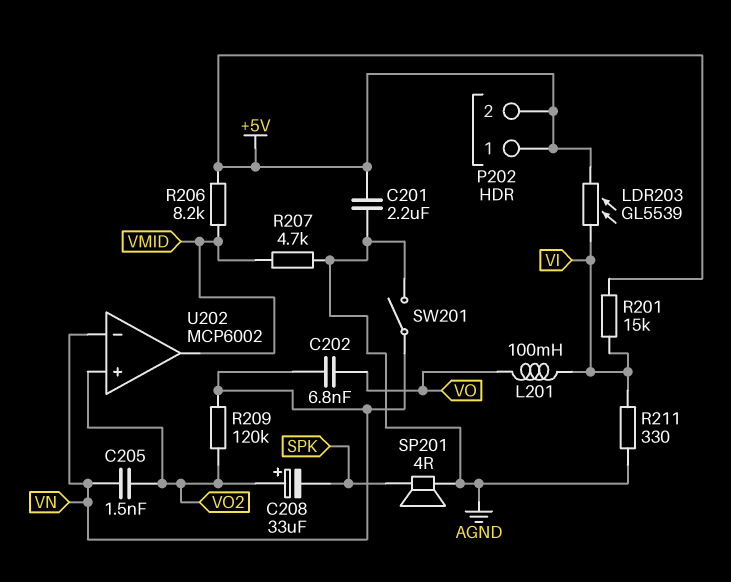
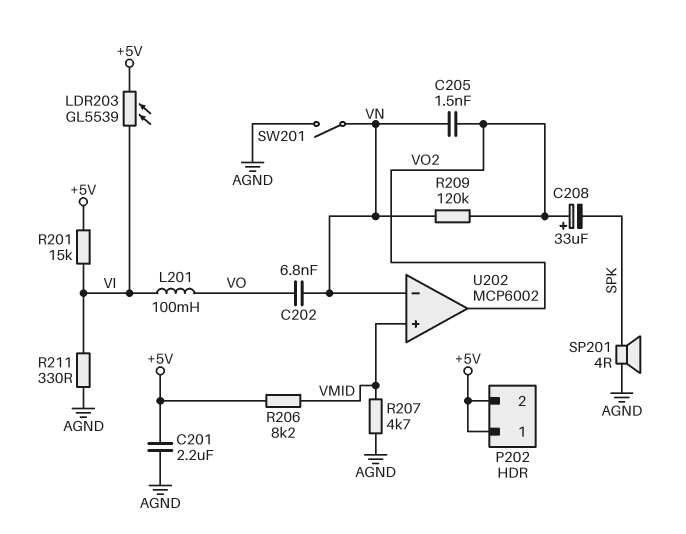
U202 pin in+: VO2 -> VMID
U202 pin out: VMID -> VO2

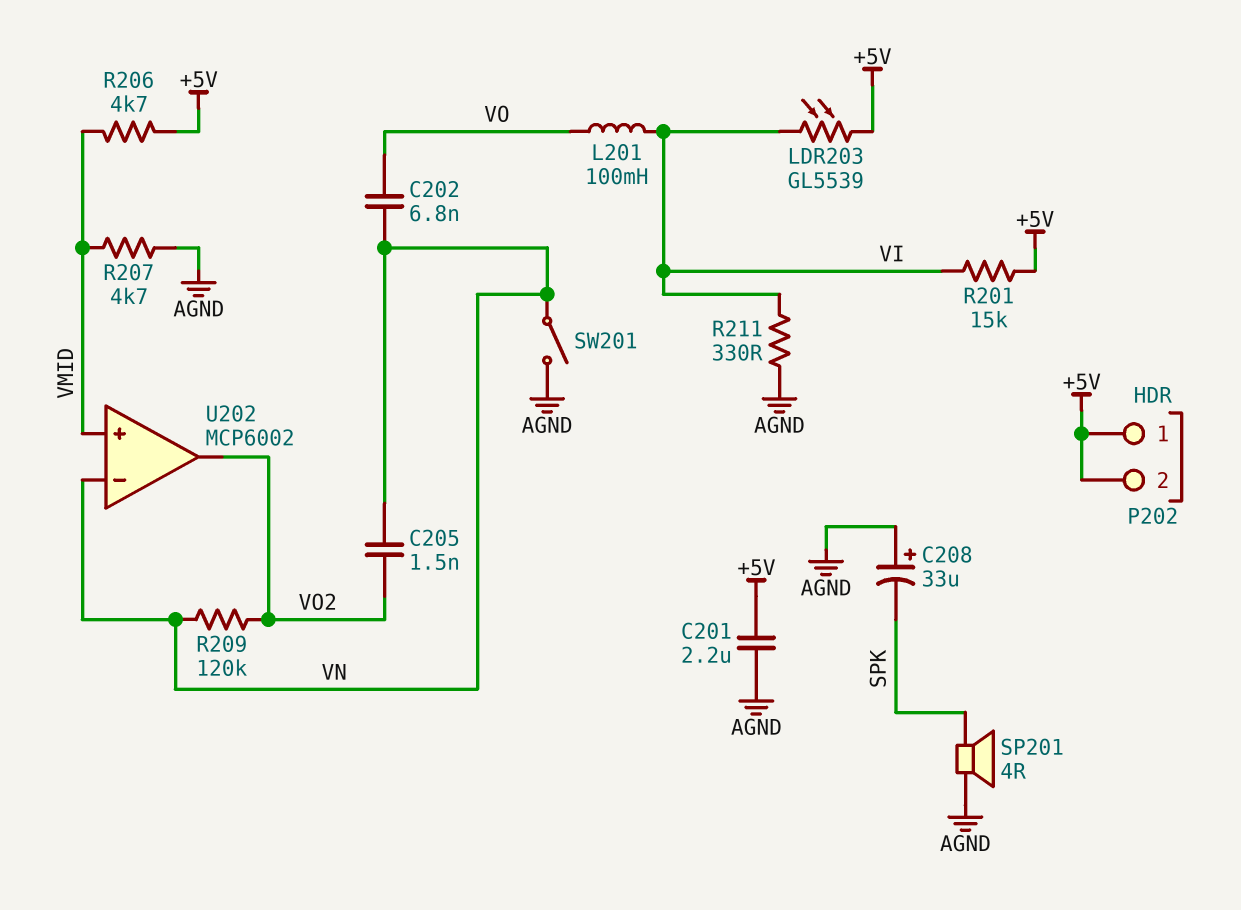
C208: 33uF (plus VO2, minus SPK) -> 33uF (plus AGND, minus SPK)
R206: 8.2k (+5V, VMID) -> 4.7k (+5V, VMID)

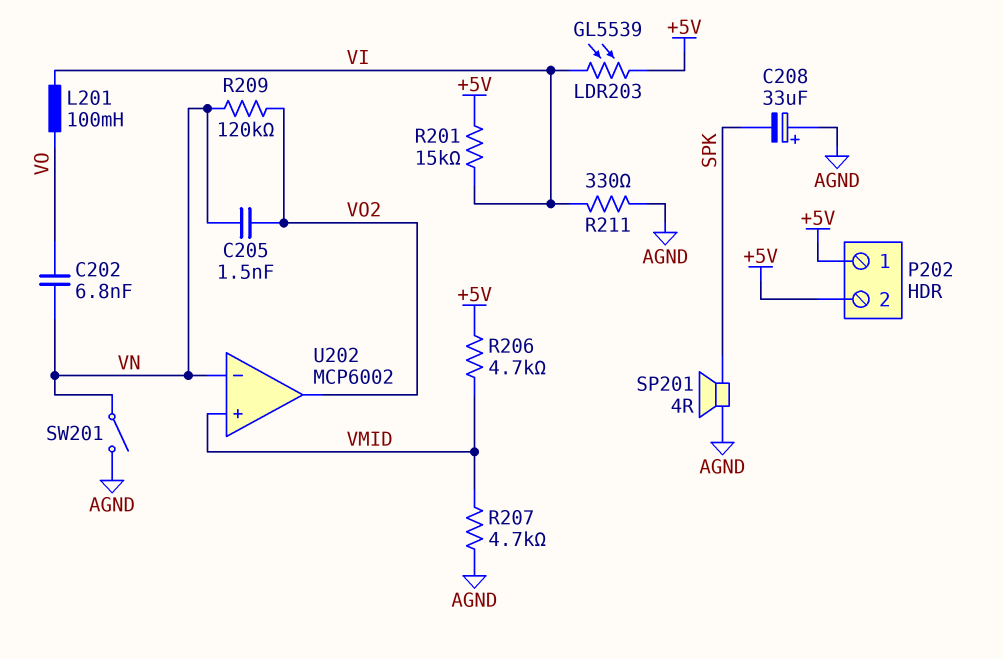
C201: 2.2uF (+5V, AGND) -> none

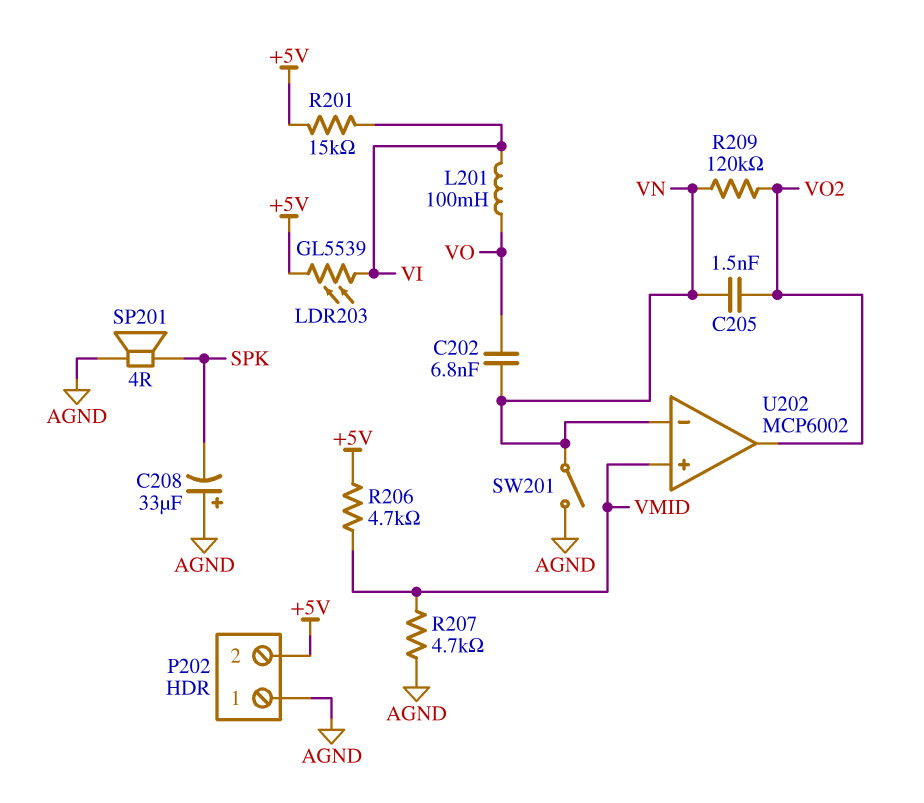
P202 pin 1: +5V -> AGND
R211: 330 (AGND, VI) -> none

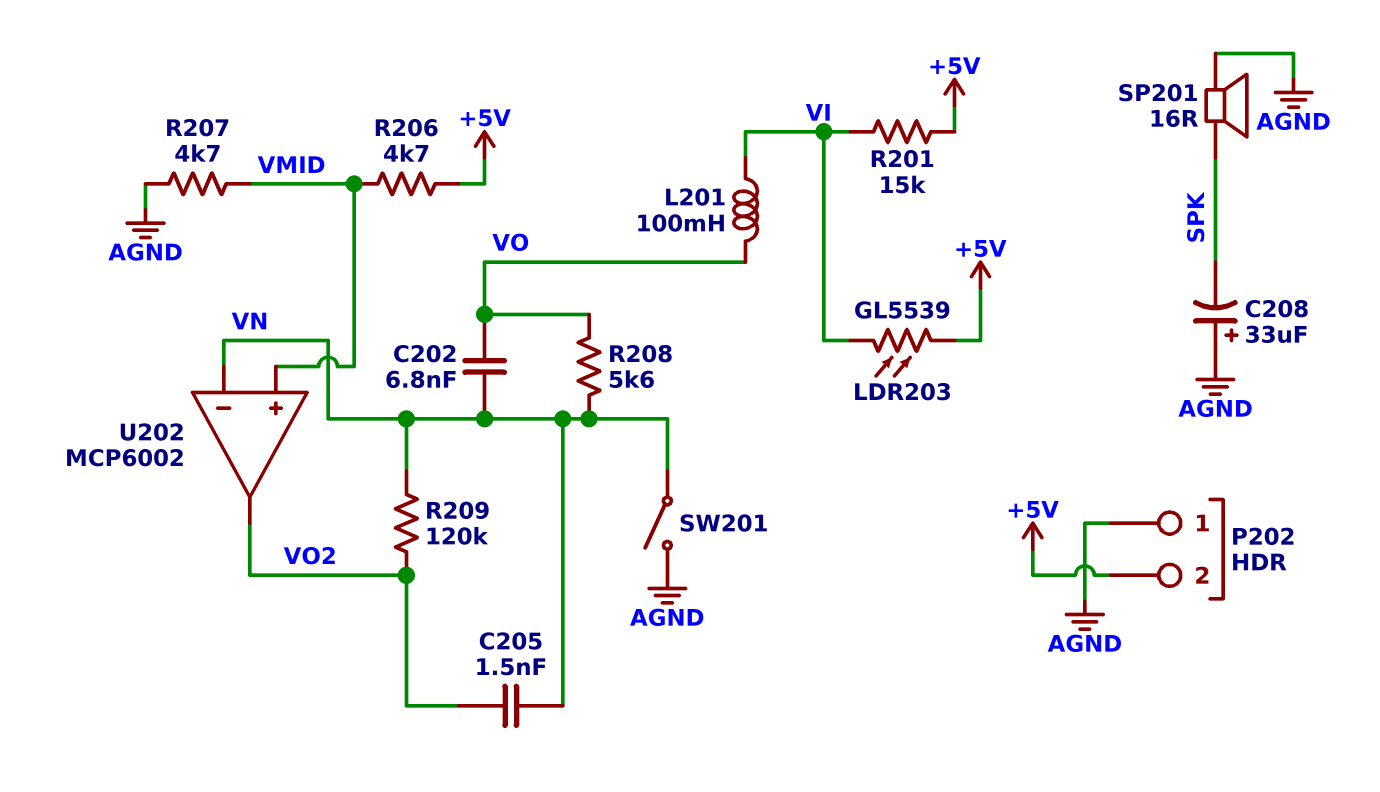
R208: none -> 5.6k (VN, VO)
SP201: speaker 4R (AGND, SPK) -> speaker 16R (AGND, SPK)

